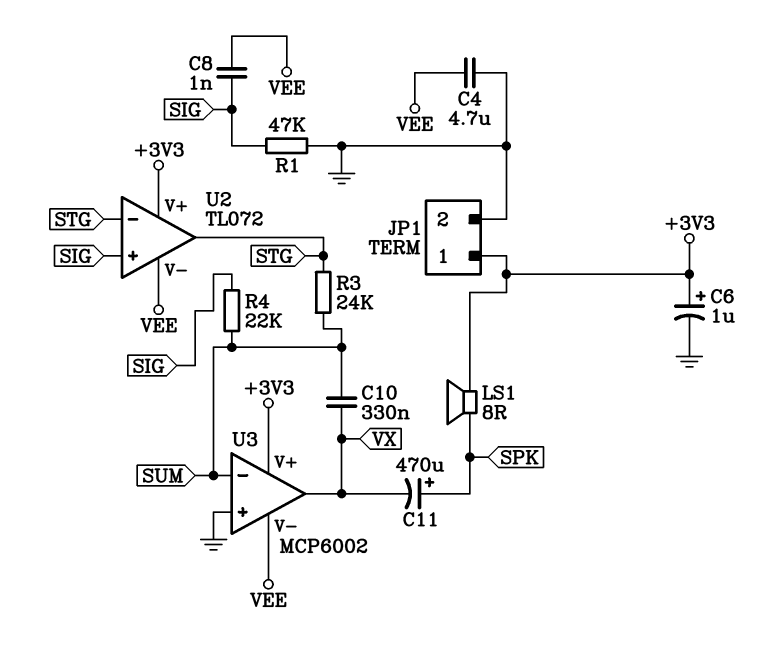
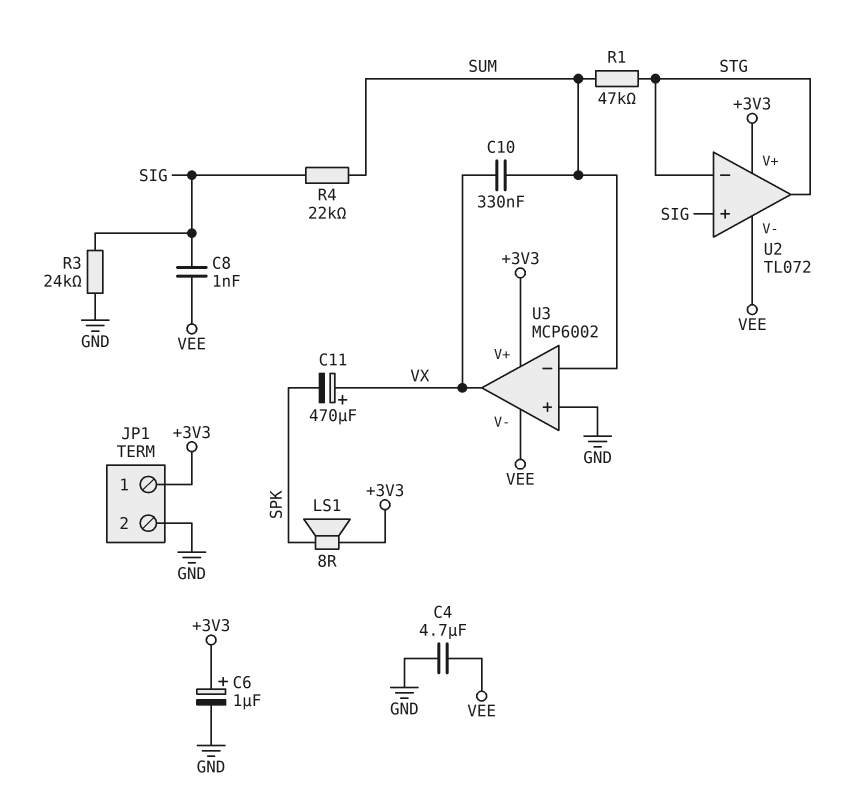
C11: 470uF (plus SPK, minus VX) -> 470uF (plus VX, minus SPK)
R1: 47k (GND, SIG) -> 47k (STG, SUM)
R3: 24k (STG, SUM) -> 24k (GND, SIG)

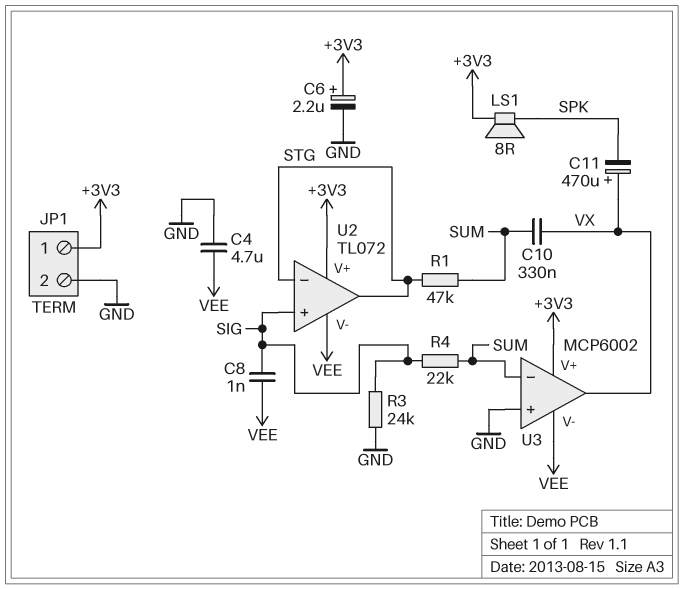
C6: 1uF (plus +3V3, minus GND) -> 2.2uF (plus +3V3, minus GND)

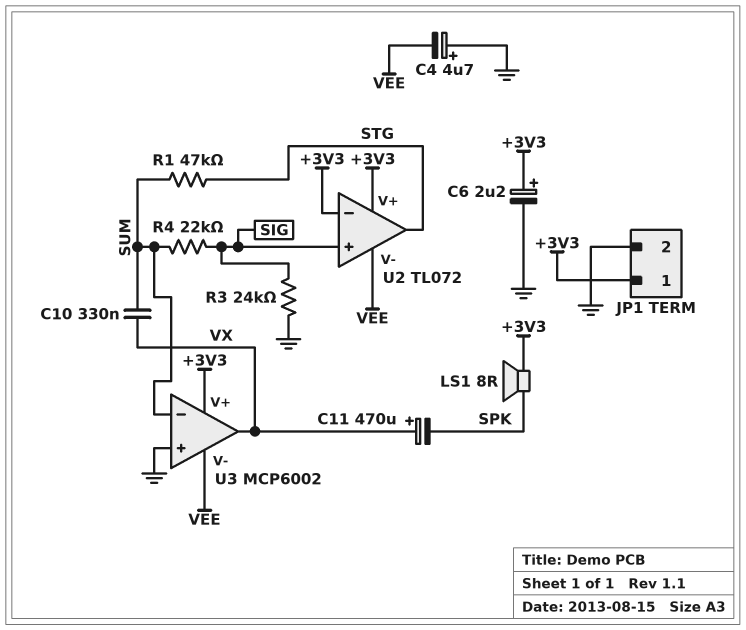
C4: 4.7uF (GND, VEE) -> 4.7uF (plus GND, minus VEE)
C8: 1nF (SIG, VEE) -> none
U2 pin in-: STG -> +3V3

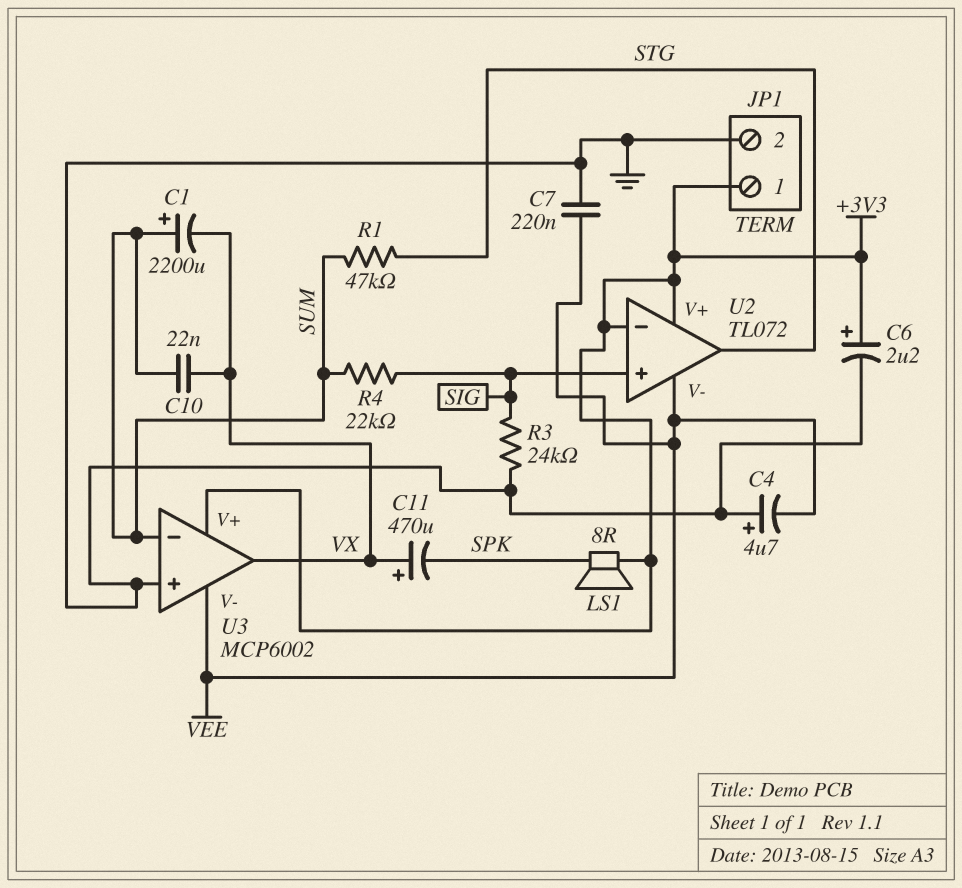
C1: none -> 2200uF (plus SUM, minus VX)
C7: none -> 220nF (GND, VEE)
C10: 330nF (SUM, VX) -> 22nF (SUM, VX)

